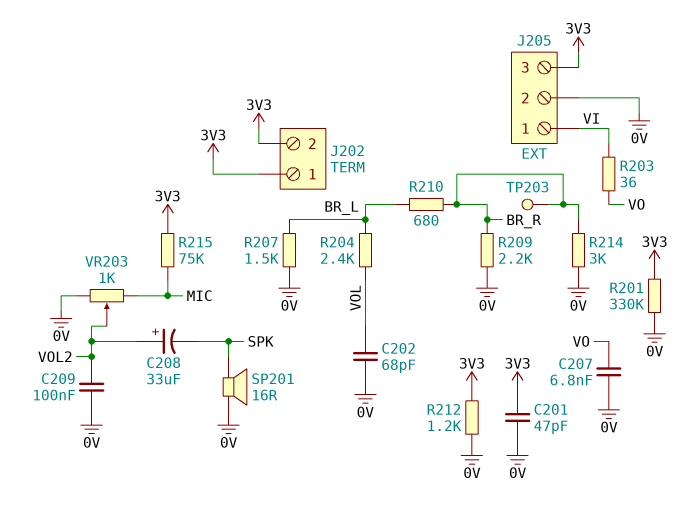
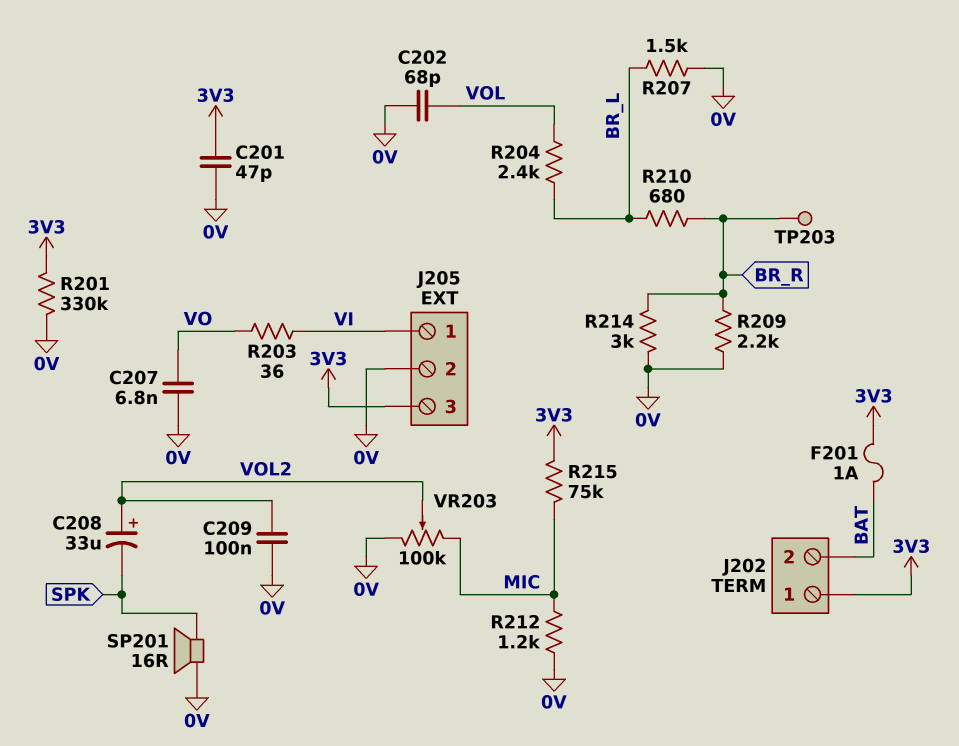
F201: none -> 1A (3V3, BAT)
J202 pin 2: 3V3 -> BAT
R212: 1.2k (0V, 3V3) -> 1.2k (0V, MIC)
VR203: 1k (0V, MIC, wiper VOL2) -> 100k (0V, MIC, wiper VOL2)

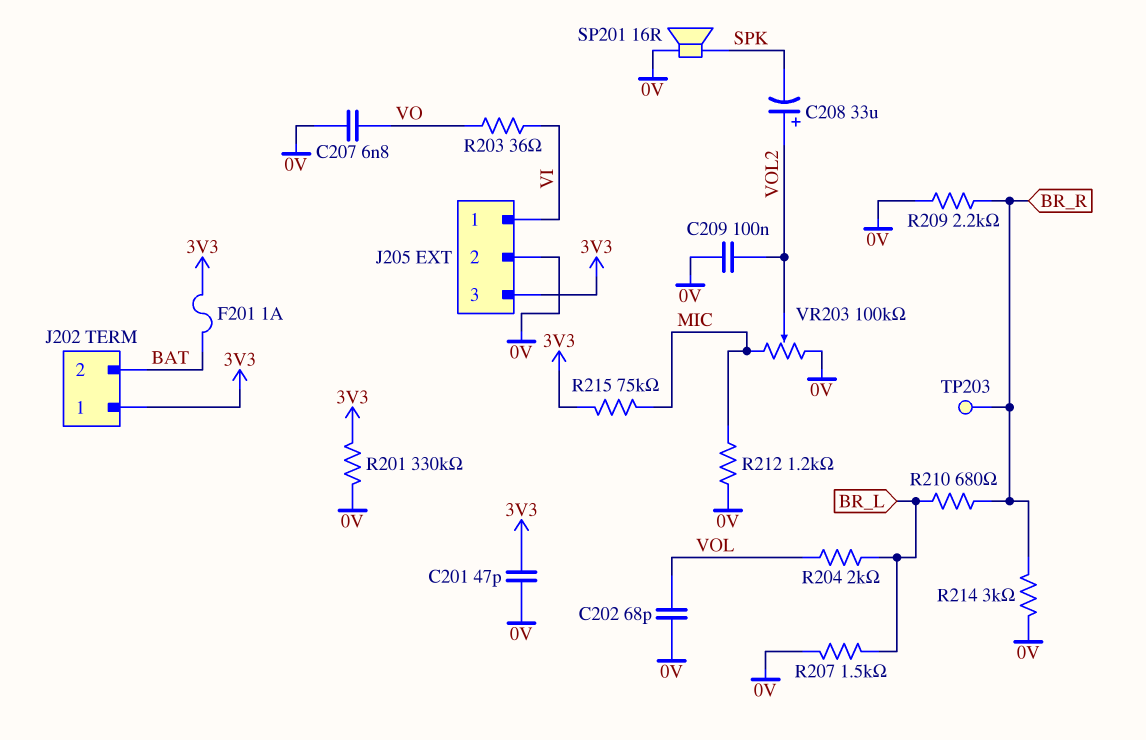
R204: 2.4k (BR_L, VOL) -> 2k (BR_L, VOL)

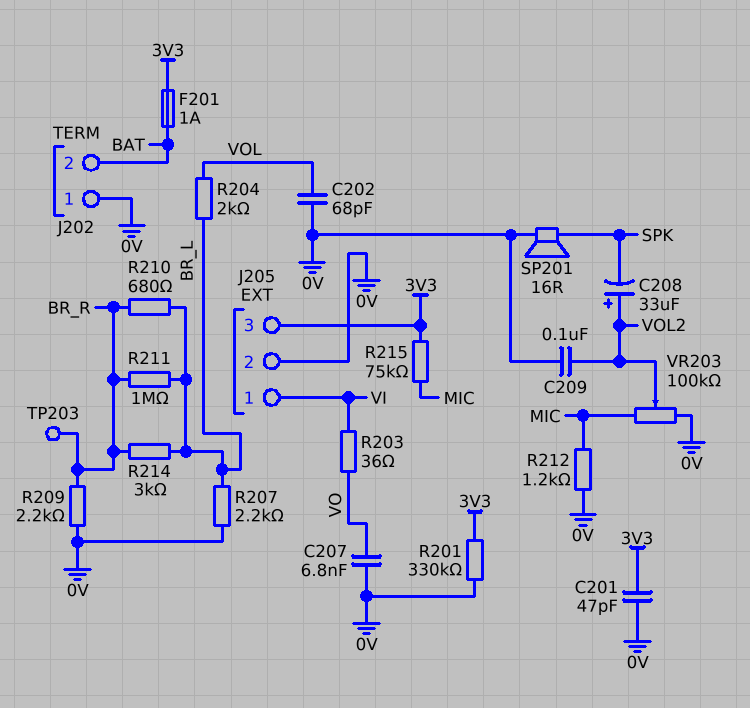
J202 pin 1: 3V3 -> 0V
R207: 1.5k (0V, BR_L) -> 2.2k (0V, BR_L)
R211: none -> 1M (BR_L, BR_R)
R214: 3k (0V, BR_R) -> 3k (BR_L, BR_R)

